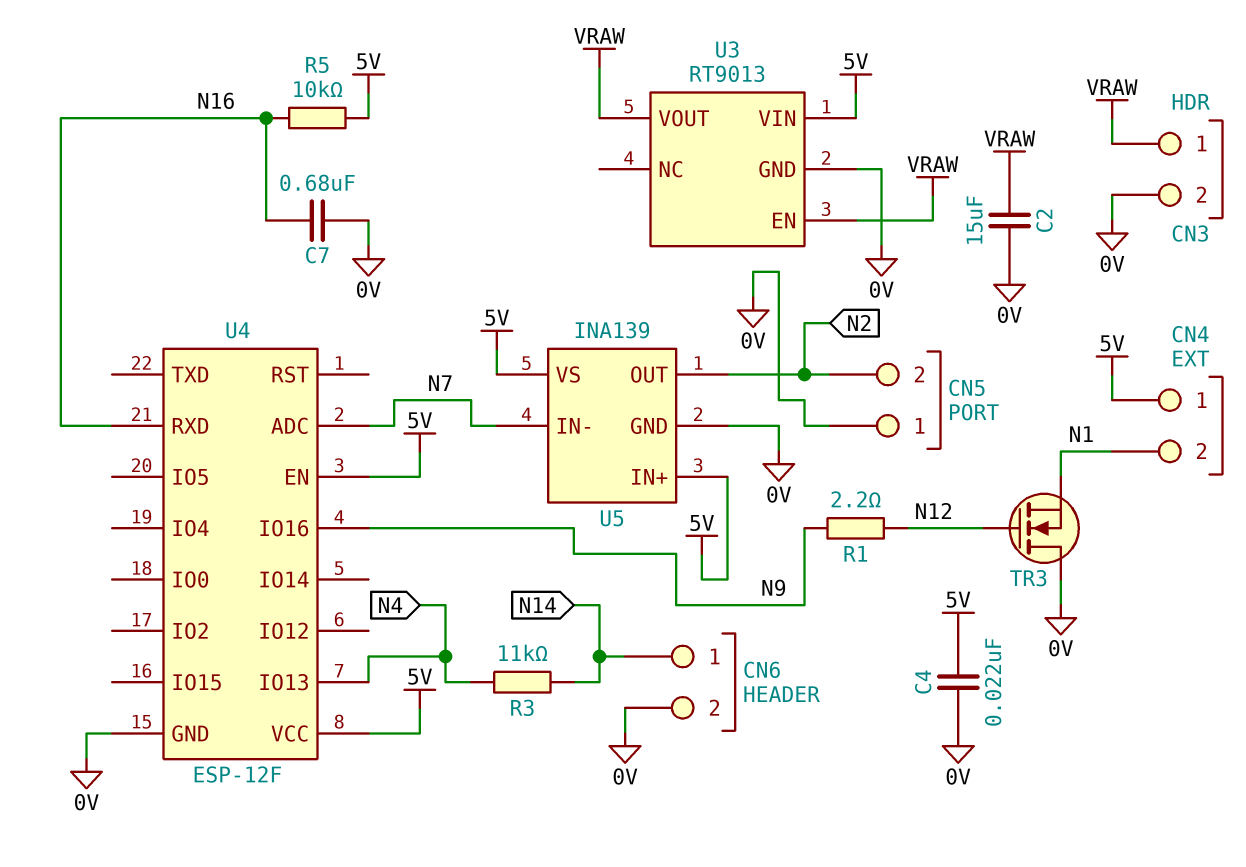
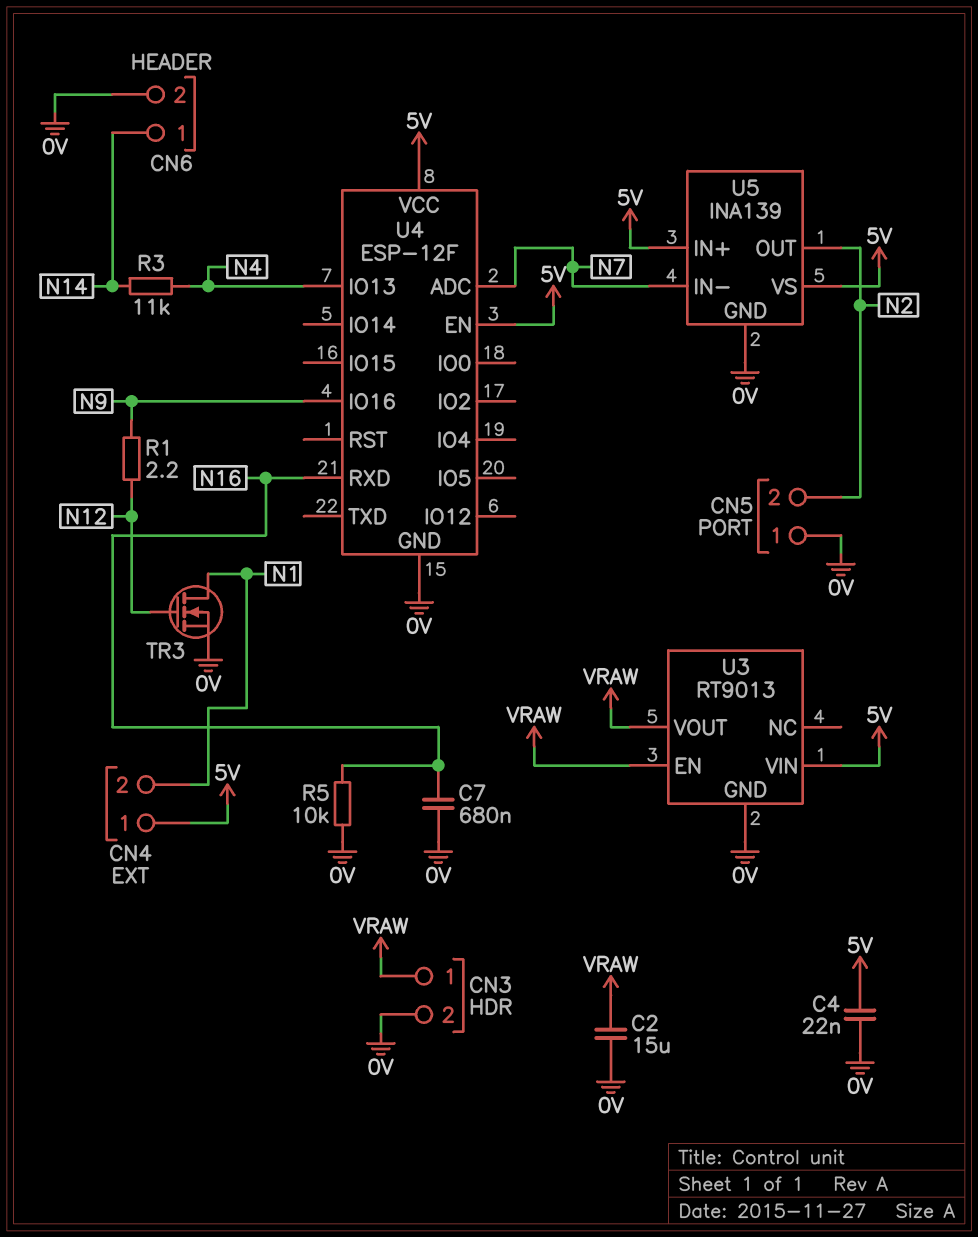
R5: 10k (5V, N16) -> 10k (0V, N16)
TR3: NMOS (G N12, D 0V, S N1) -> NMOS (G N12, D N1, S 0V)

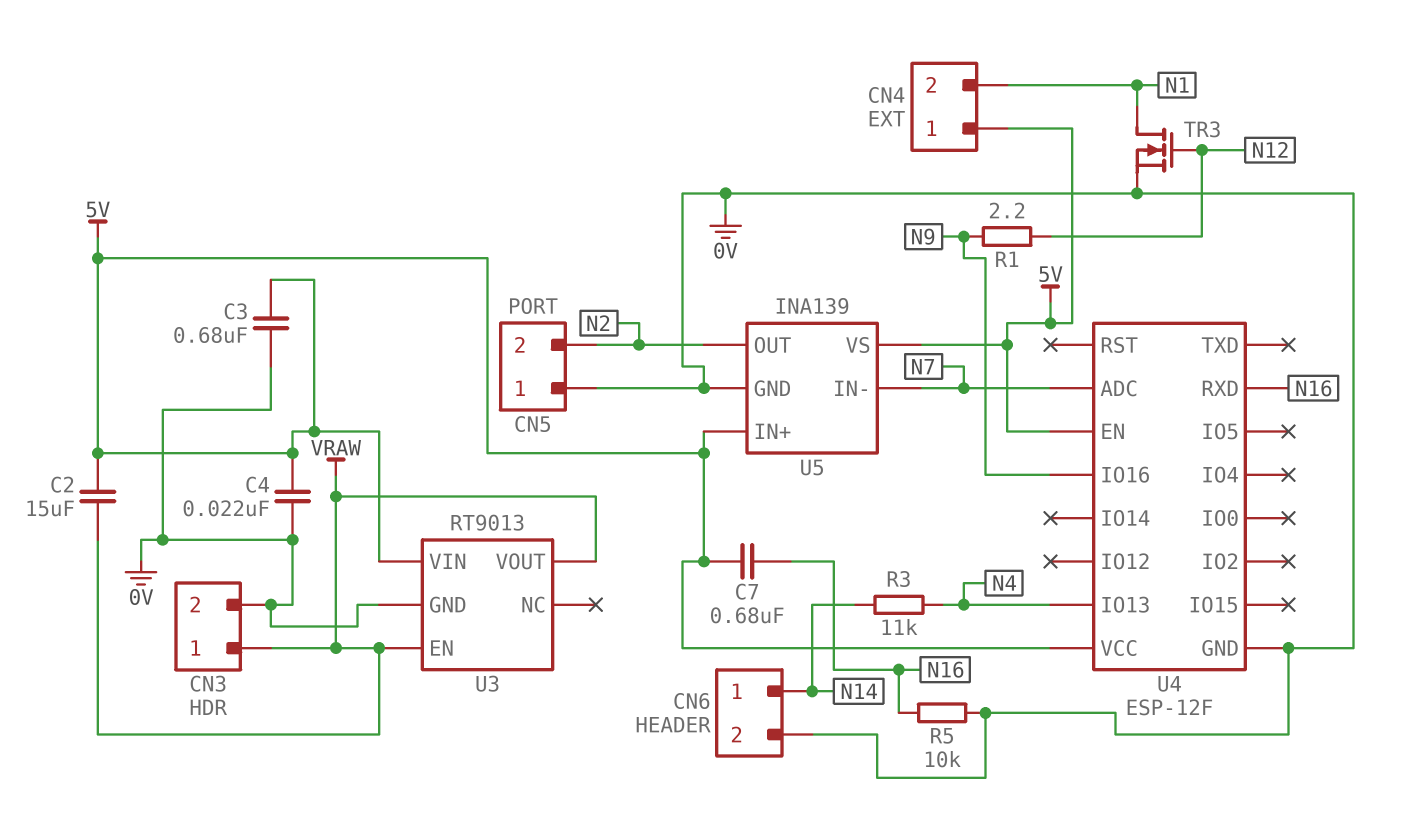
C2: 15uF (0V, VRAW) -> 15uF (5V, VRAW)
C3: none -> 680nF (0V, 5V)
C7: 680nF (0V, N16) -> 680nF (5V, N16)

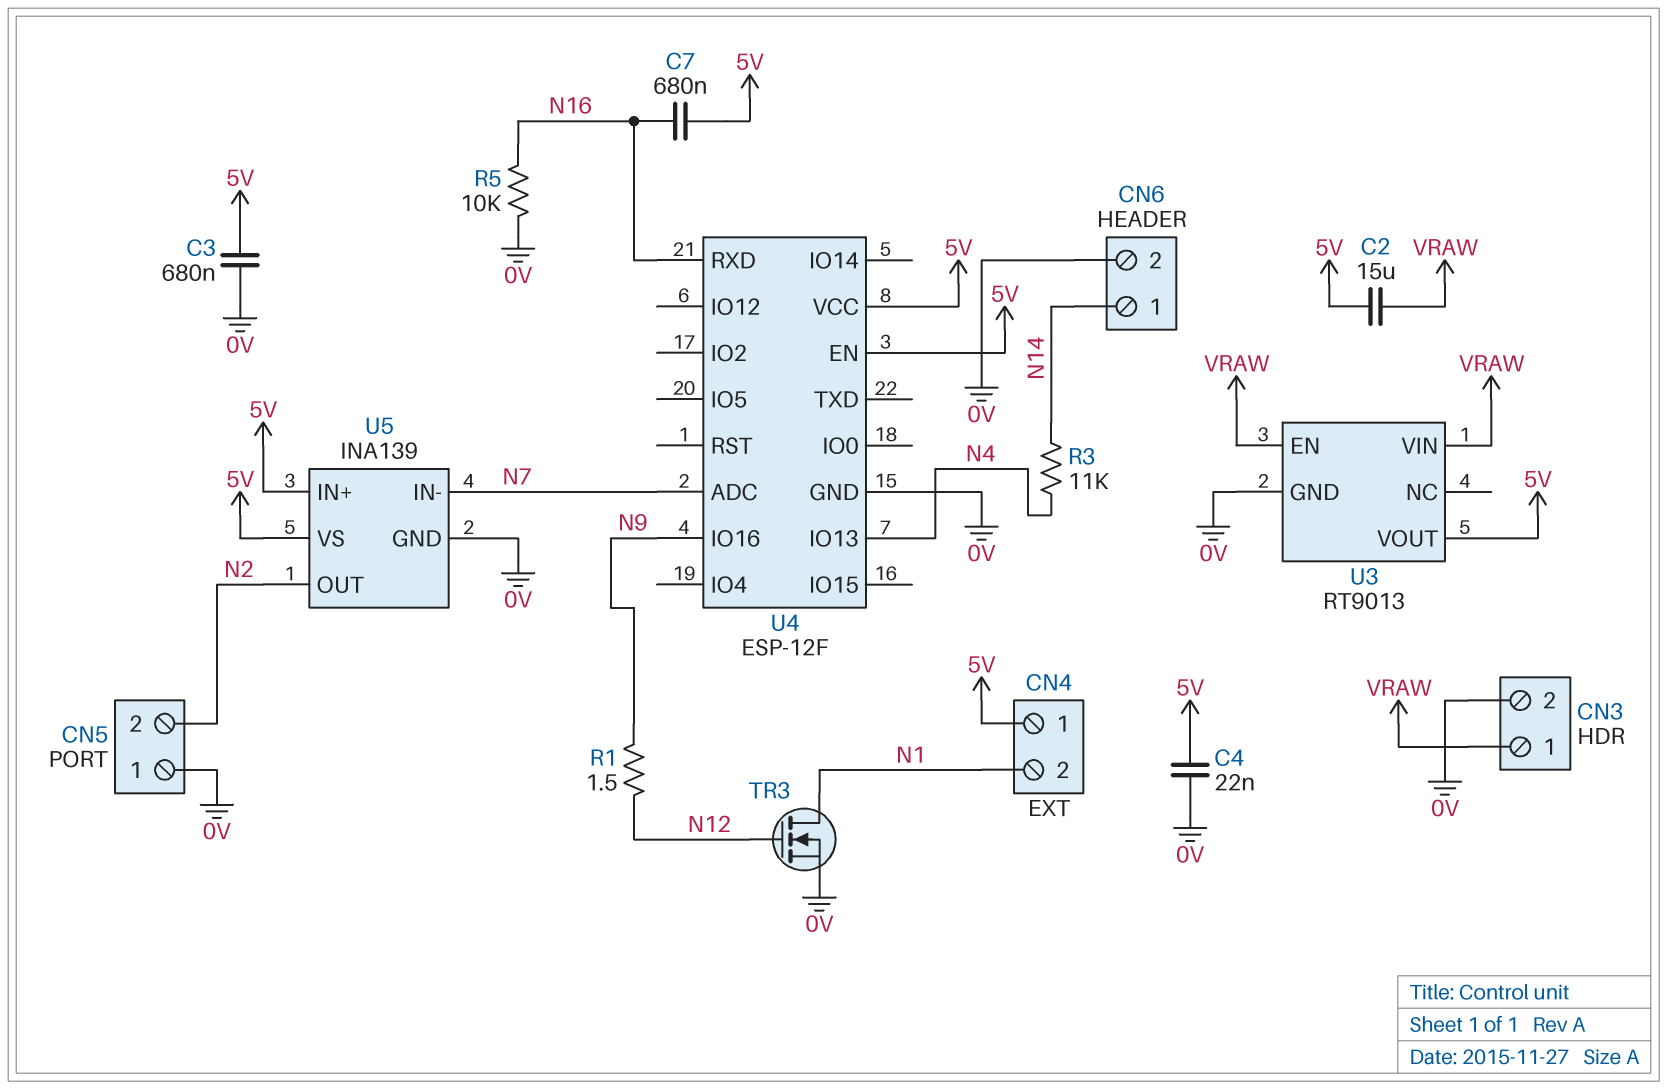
R1: 2.2 (N9, N12) -> 1.5 (N9, N12)
U3 pin VIN: 5V -> VRAW
U3 pin VOUT: VRAW -> 5V

